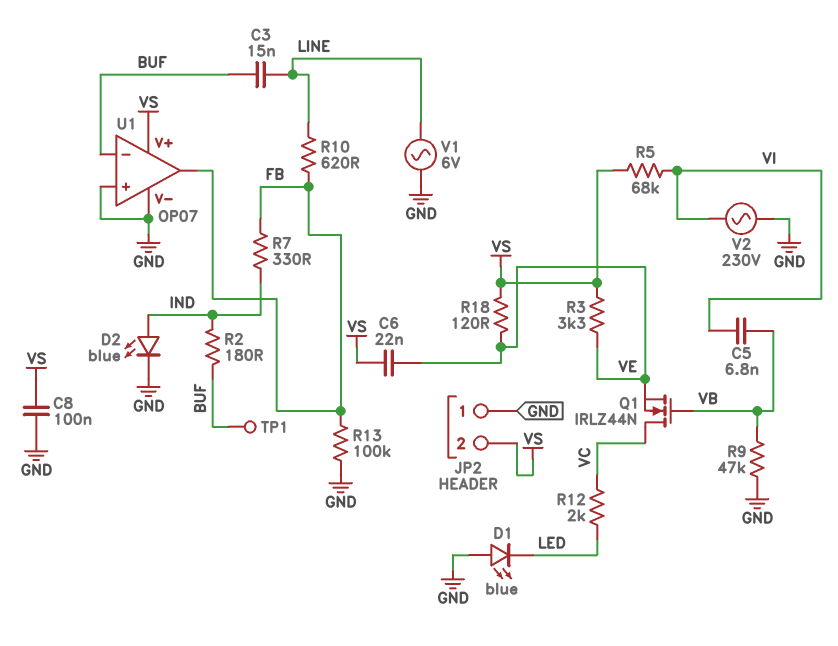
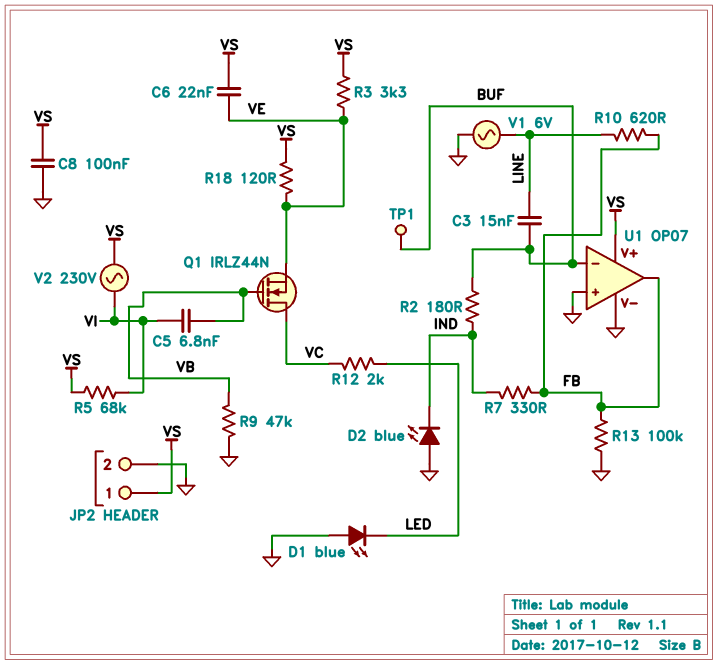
D2: LED blue (A IND, K GND) -> LED blue (A GND, K IND)
JP2 pin 1: GND -> VS
JP2 pin 2: VS -> GND
V2: AC 230V (GND, VI) -> AC 230V (VI, VS)

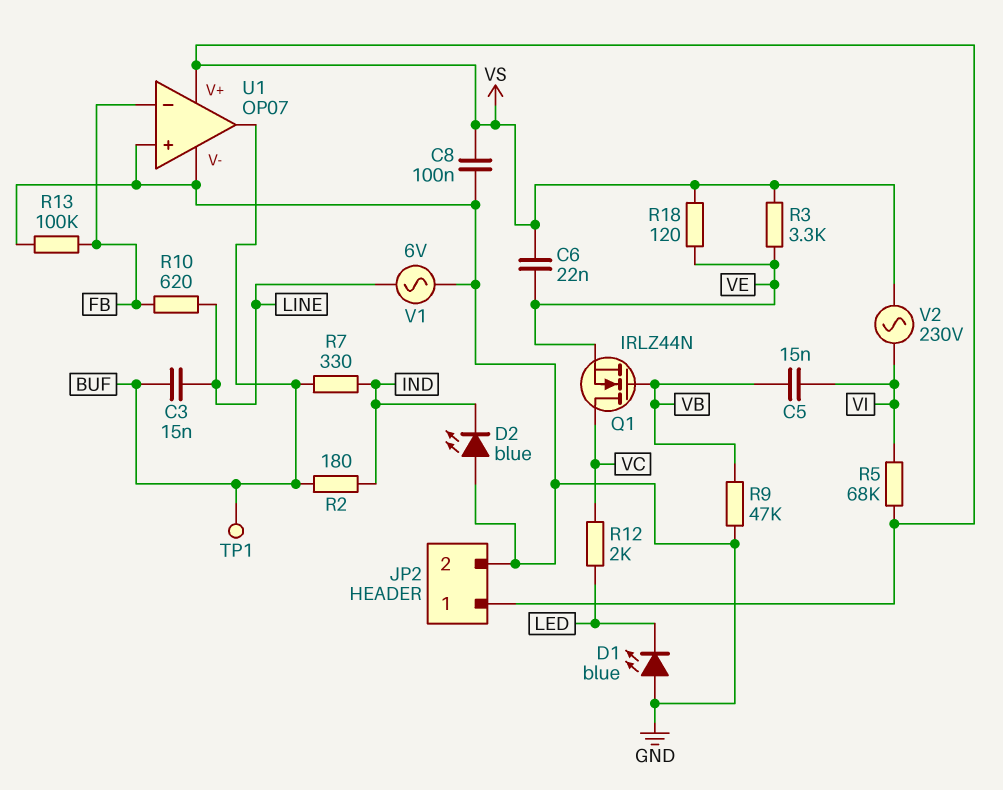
C5: 6.8nF (VB, VI) -> 15nF (VB, VI)
R7: 330 (FB, IND) -> 330 (BUF, IND)
U1 pin in-: BUF -> FB
U1 pin out: FB -> BUF

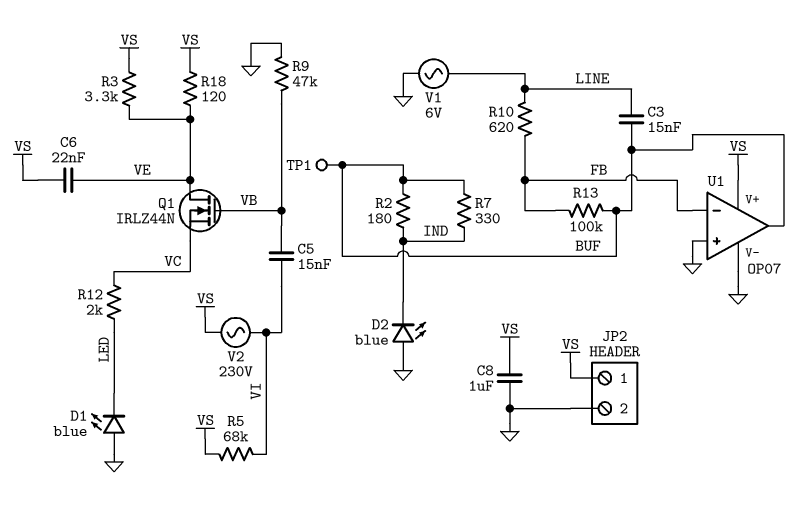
C8: 100nF (GND, VS) -> 1uF (GND, VS)
Q1: NMOS IRLZ44N (G VB, D VC, S VE) -> NMOS IRLZ44N (G VB, D VE, S VC)
R13: 100k (FB, GND) -> 100k (BUF, FB)

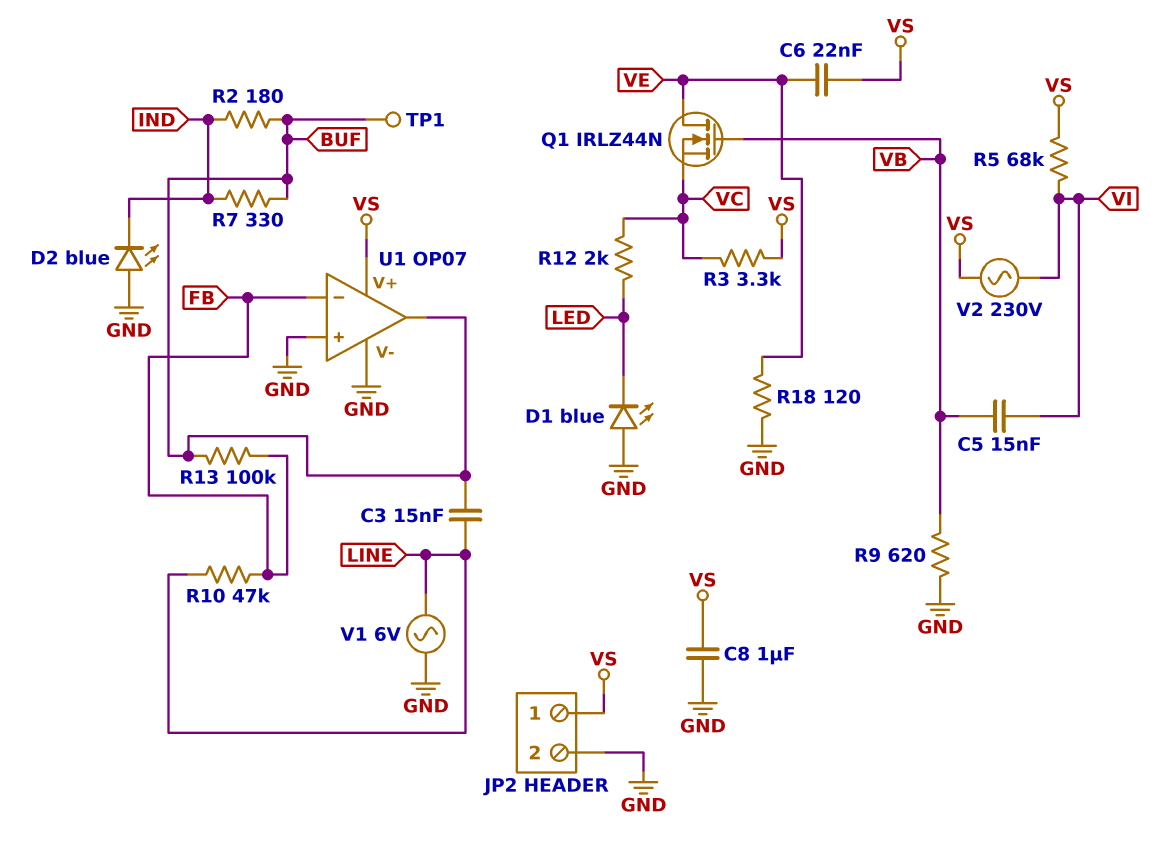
R3: 3.3k (VE, VS) -> 3.3k (VC, VS)
R9: 47k (GND, VB) -> 620 (GND, VB)
R10: 620 (FB, LINE) -> 47k (FB, LINE)
R18: 120 (VE, VS) -> 120 (GND, VE)

